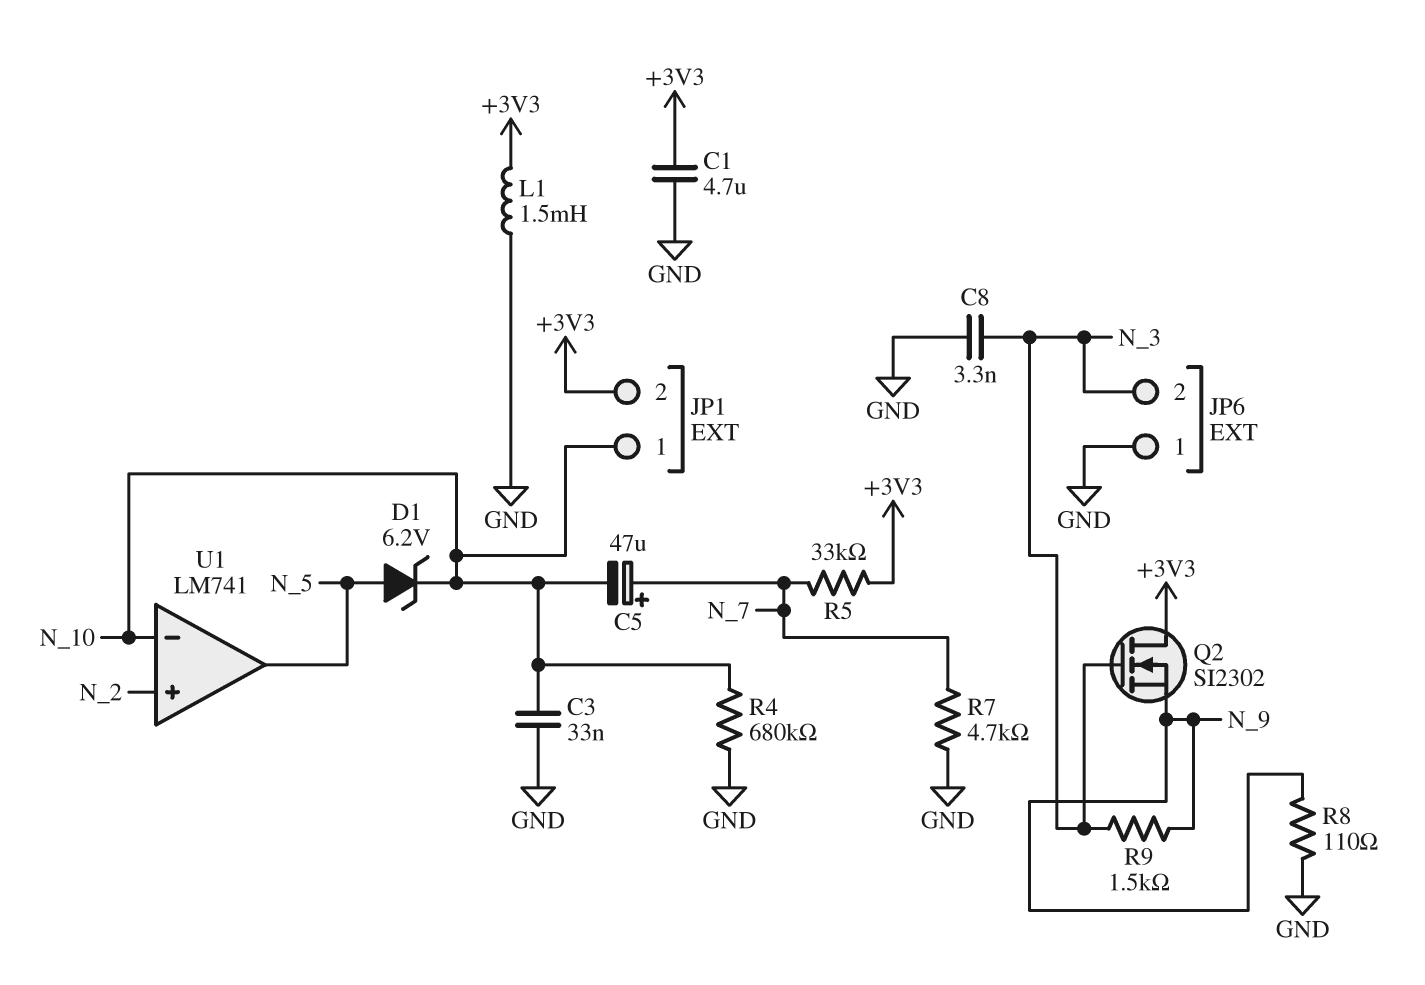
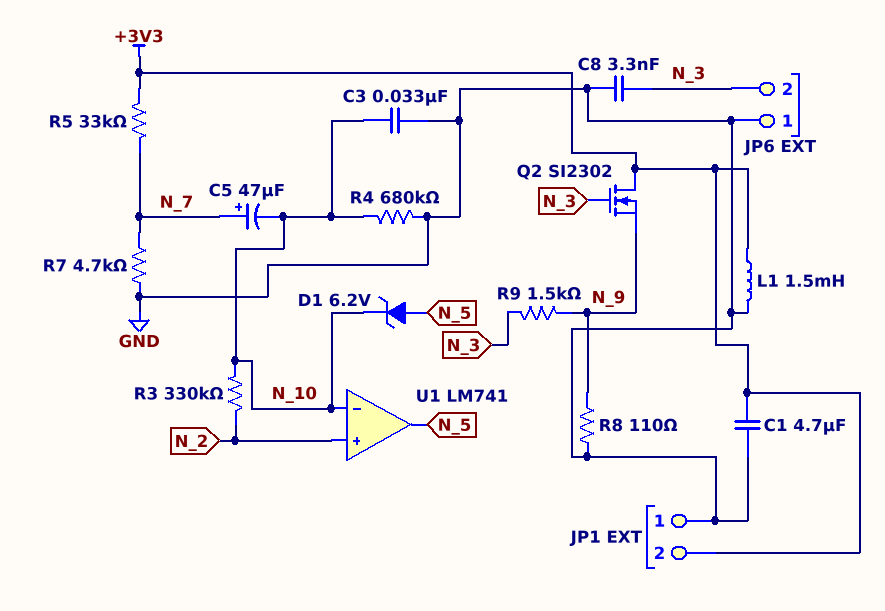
JP1 pin 1: N_10 -> GND
R3: none -> 330k (N_2, N_10)

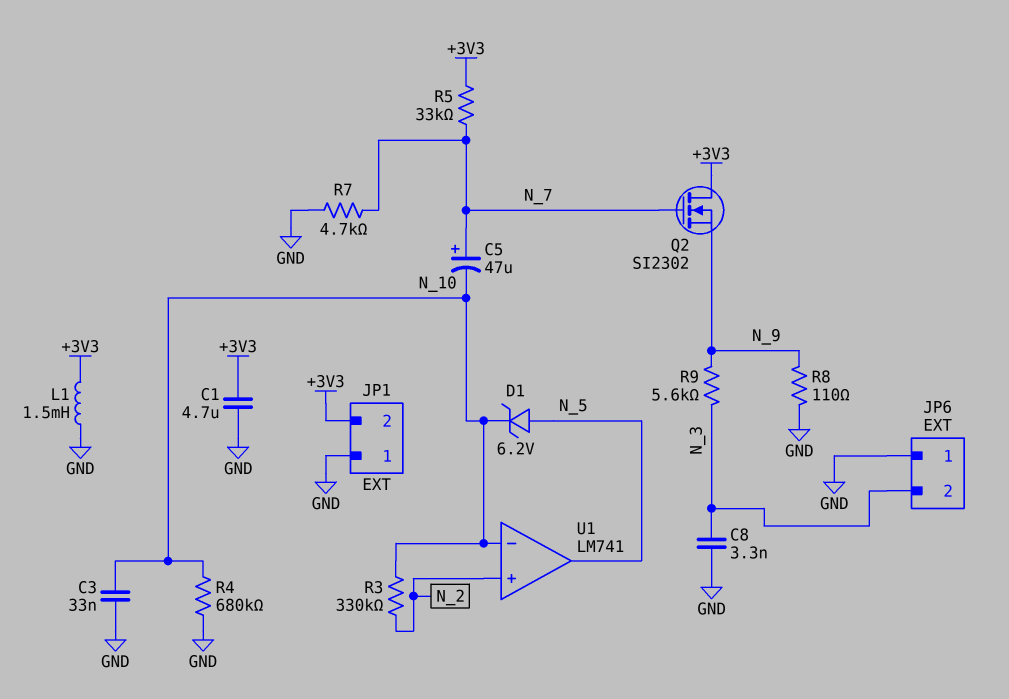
Q2: NMOS SI2302 (G N_3, D +3V3, S N_9) -> NMOS SI2302 (G N_7, D +3V3, S N_9)
R9: 1.5k (N_3, N_9) -> 5.6k (N_3, N_9)

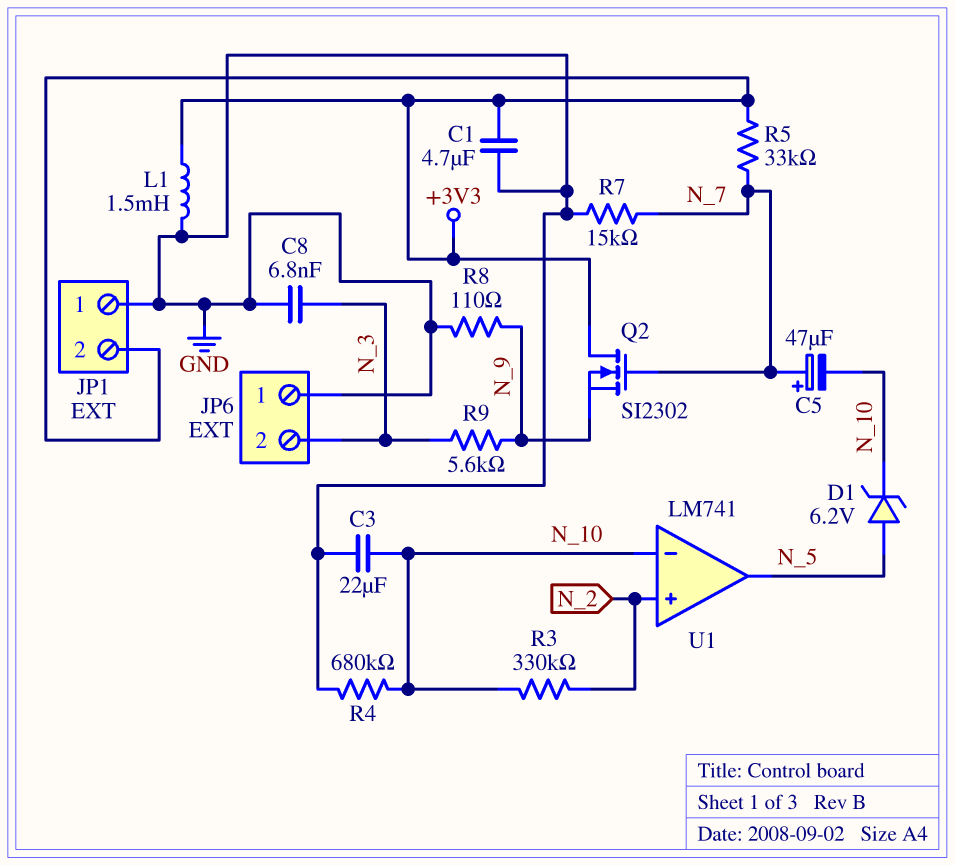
C3: 33nF (GND, N_10) -> 22uF (GND, N_10)
C8: 3.3nF (GND, N_3) -> 6.8nF (GND, N_3)
R7: 4.7k (GND, N_7) -> 15k (GND, N_7)

